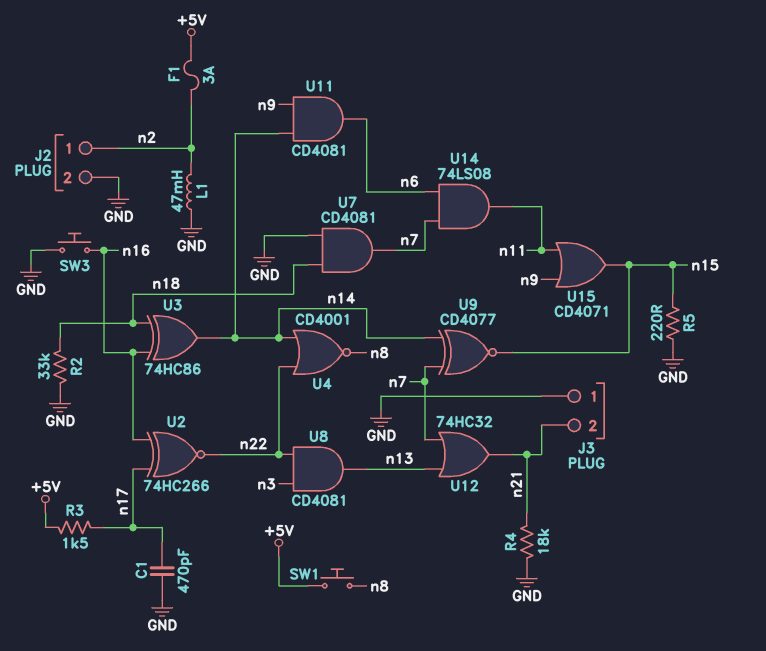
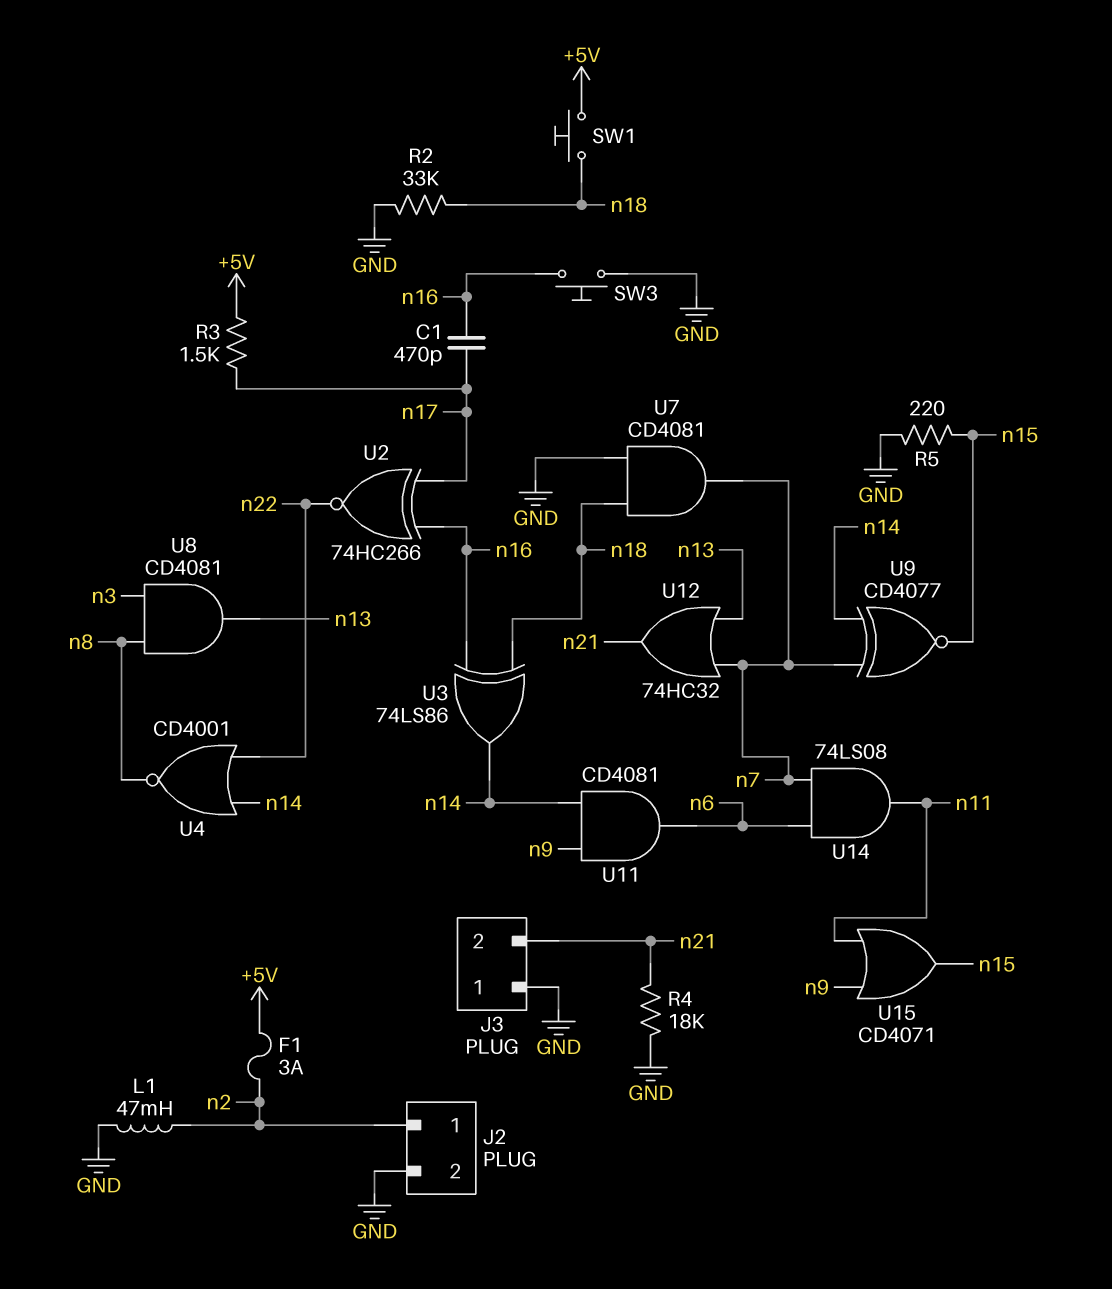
C1: 470pF (GND, n17) -> 470pF (n16, n17)
SW1: button (+5V, n8) -> button (+5V, n18)
U3: XOR 74HC86 (in n16, in n18, out n14) -> XOR 74LS86 (in n16, in n18, out n14)
U8: AND CD4081 (in n3, in n22, out n13) -> AND CD4081 (in n3, in n8, out n13)

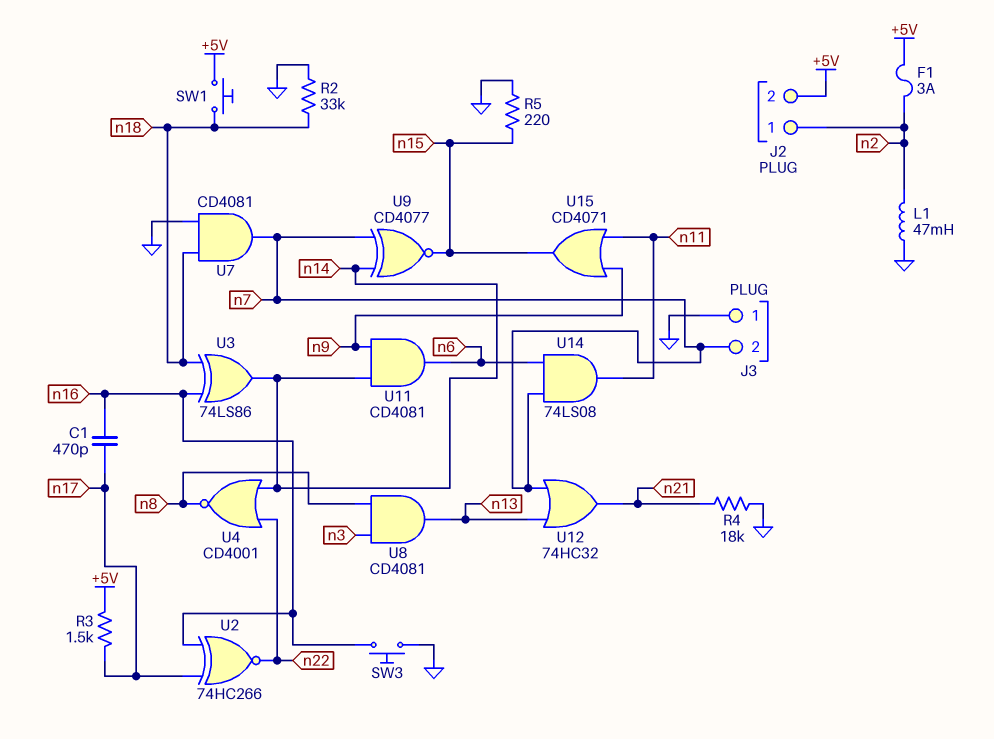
J2 pin 2: GND -> +5V
J3 pin 2: n21 -> n7

